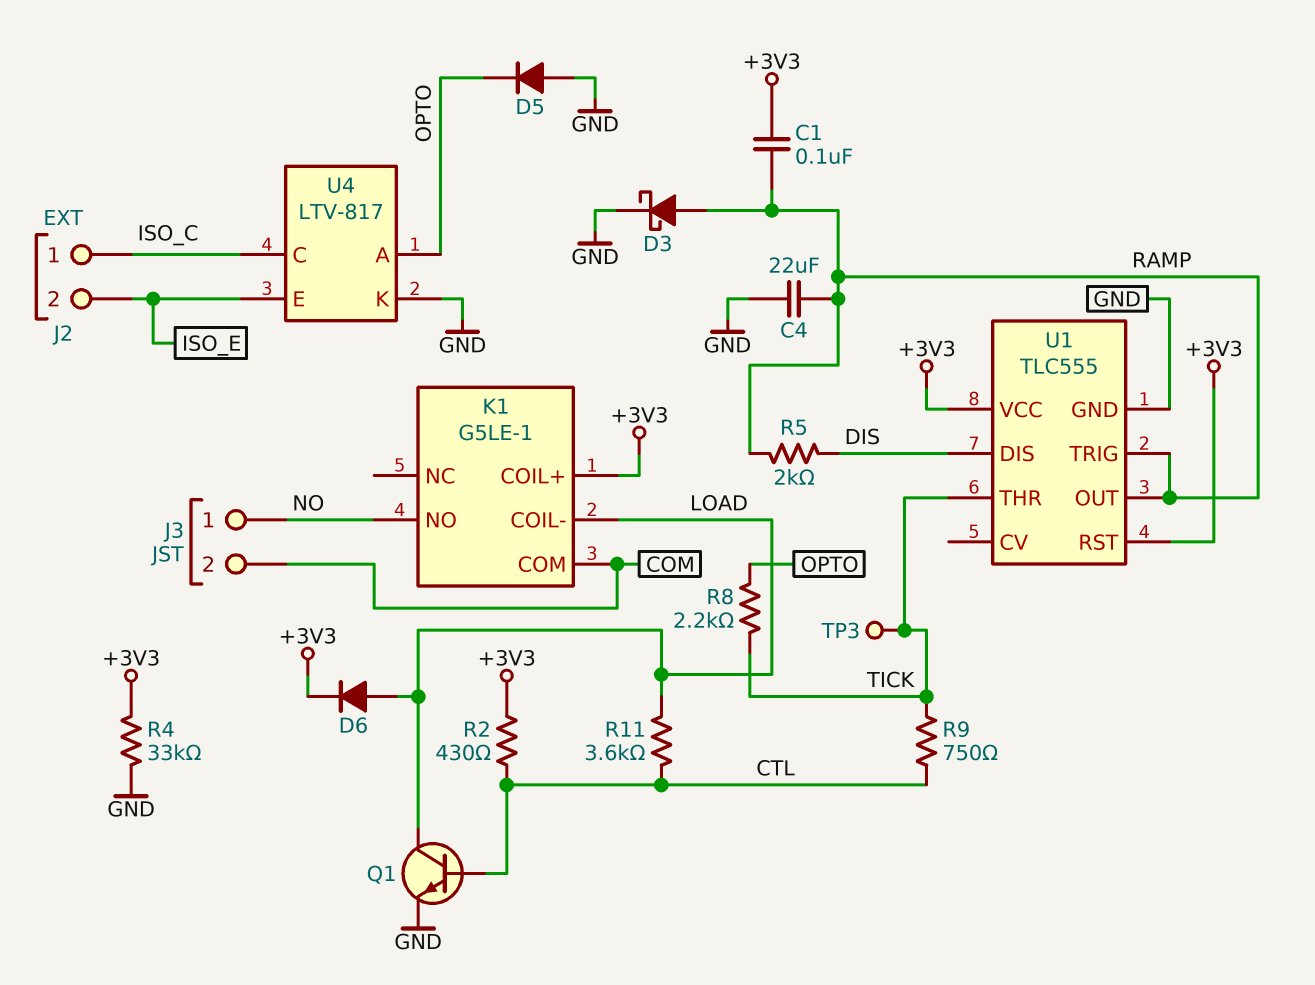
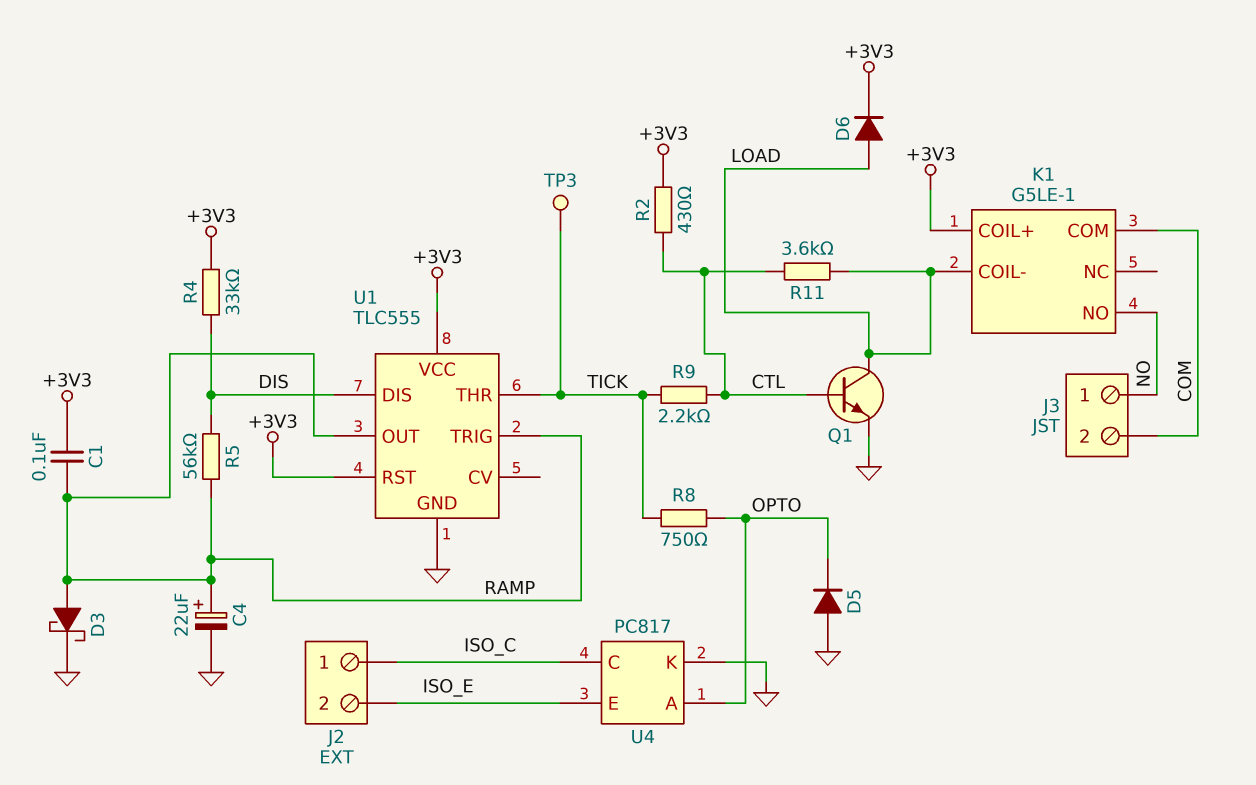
C4: 22uF (GND, RAMP) -> 22uF (plus RAMP, minus GND)
R4: 33k (+3V3, GND) -> 33k (+3V3, DIS)
R5: 2k (DIS, RAMP) -> 56k (DIS, RAMP)
R8: 2.2k (OPTO, TICK) -> 750 (OPTO, TICK)
R9: 750 (CTL, TICK) -> 2.2k (CTL, TICK)
U4: LTV-817 -> PC817

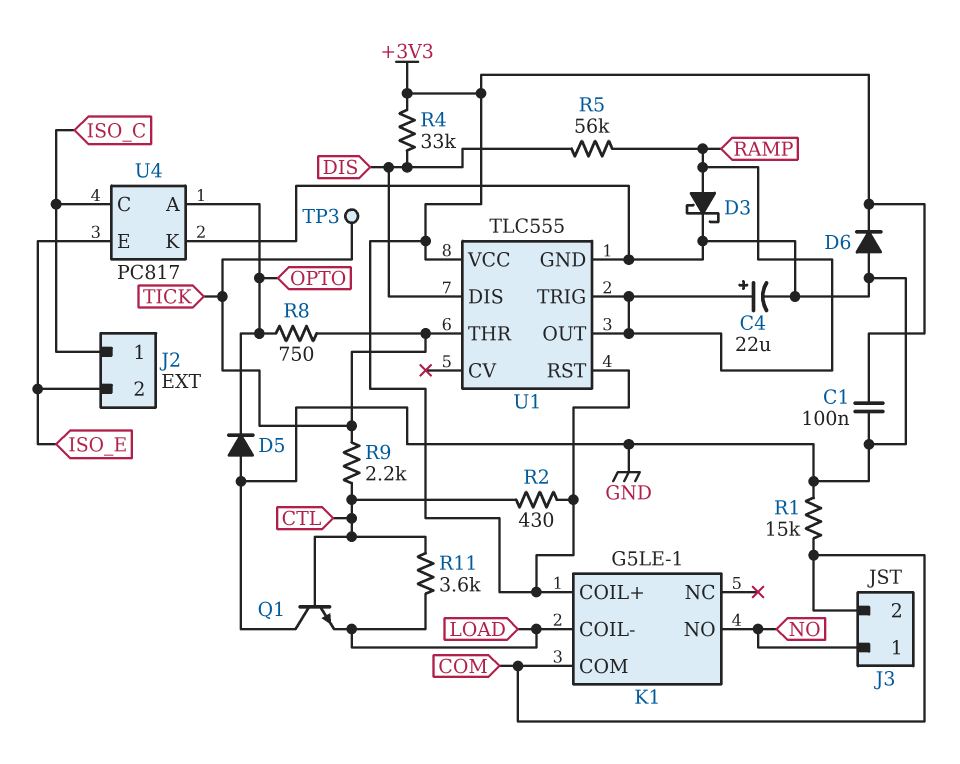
C1: 100nF (+3V3, RAMP) -> 100nF (+3V3, GND)
D6: diode (A LOAD, K +3V3) -> diode (A GND, K +3V3)
Q1: NPN (B CTL, C LOAD, E GND) -> NPN (B CTL, C GND, E LOAD)
R1: none -> 15k (COM, GND)

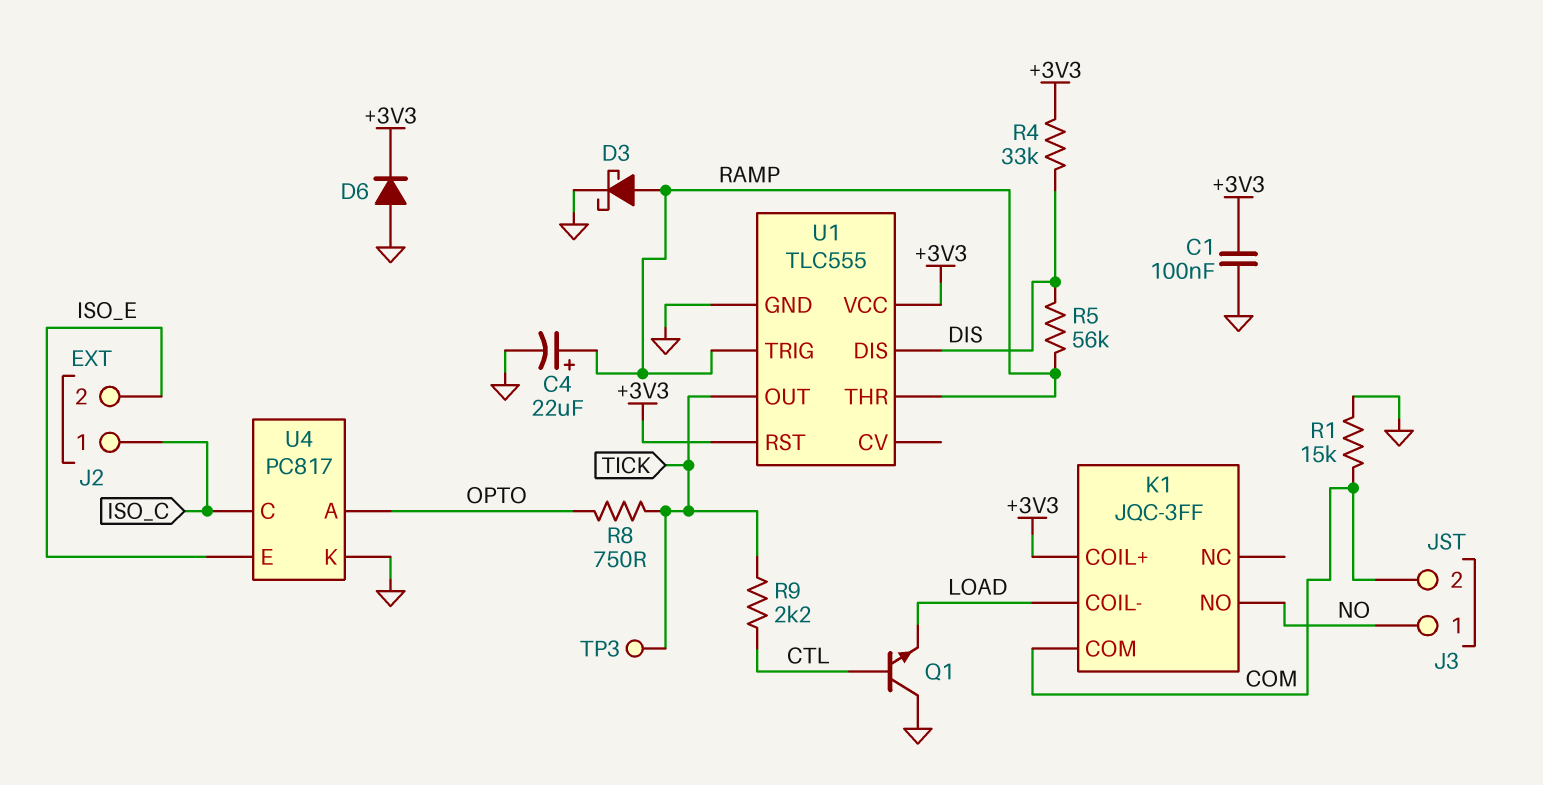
D5: diode (A GND, K OPTO) -> none
K1: G5LE-1 -> JQC-3FF
R2: 430 (+3V3, CTL) -> none
R11: 3.6k (CTL, LOAD) -> none
U1 pin OUT: RAMP -> TICK
U1 pin THR: TICK -> RAMP

